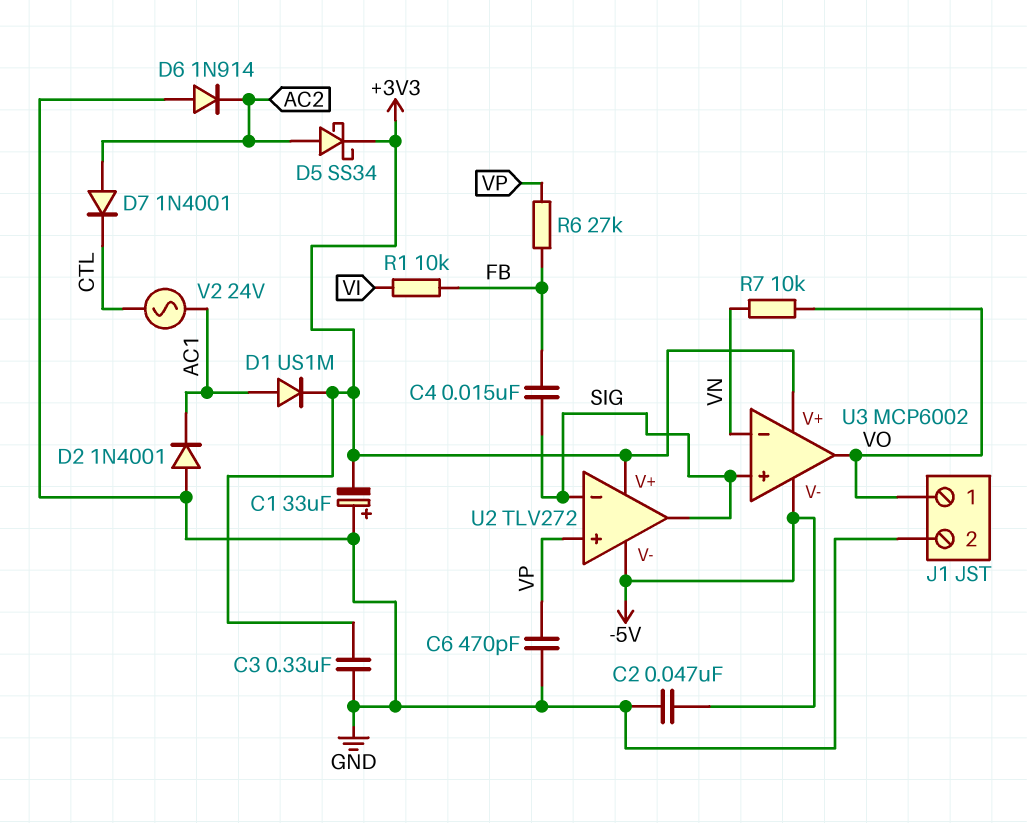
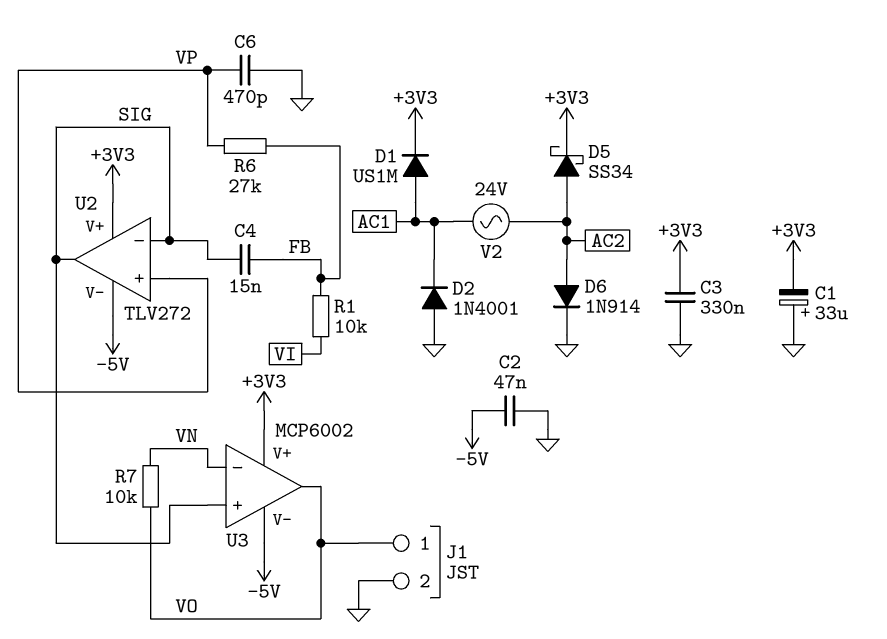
D6: diode 1N914 (A GND, K AC2) -> diode 1N914 (A AC2, K GND)
D7: diode 1N4001 (A AC2, K CTL) -> none
V2: AC 24V (AC1, CTL) -> AC 24V (AC1, AC2)

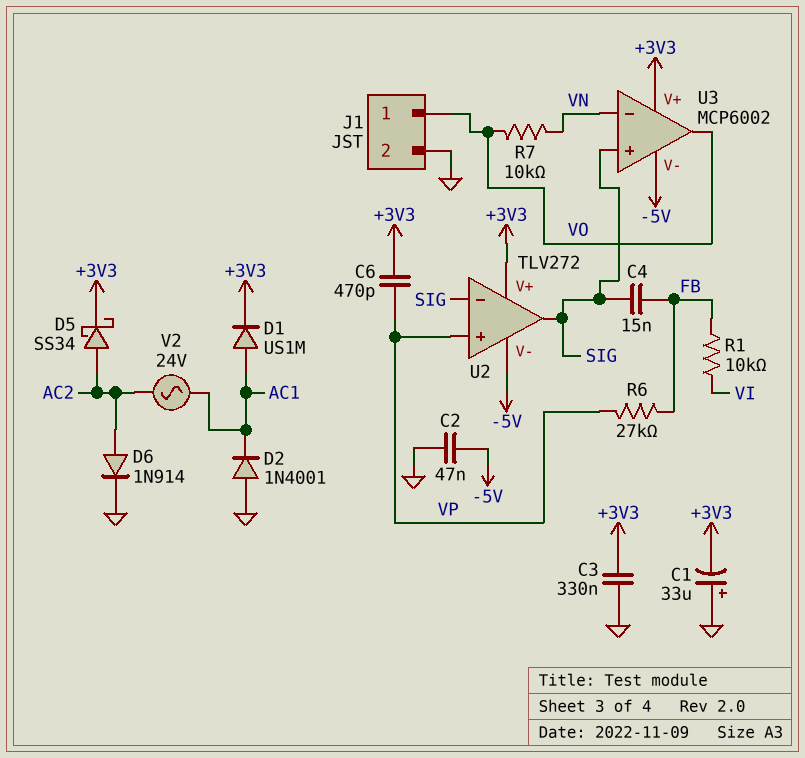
C6: 470pF (GND, VP) -> 470pF (+3V3, VP)

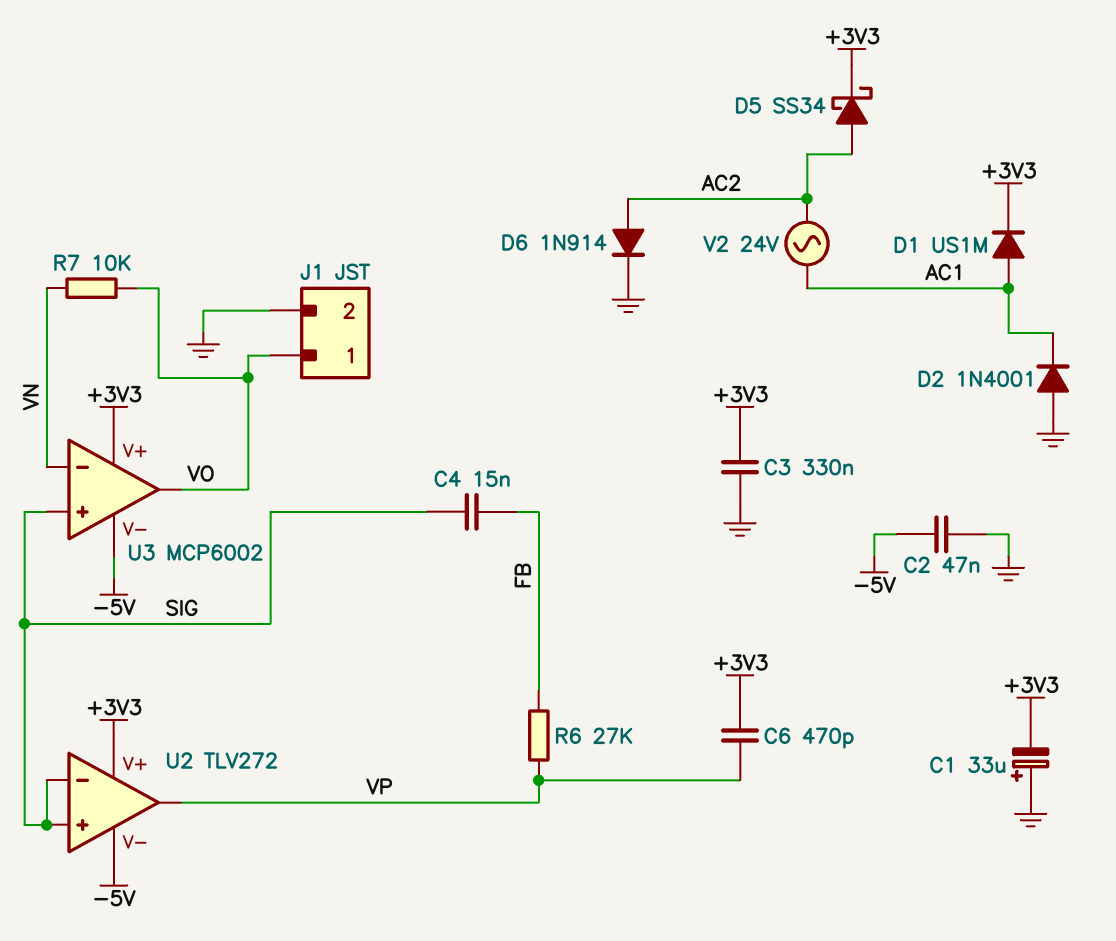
R1: 10k (FB, VI) -> none
U2 pin in+: VP -> SIG
U2 pin out: SIG -> VP

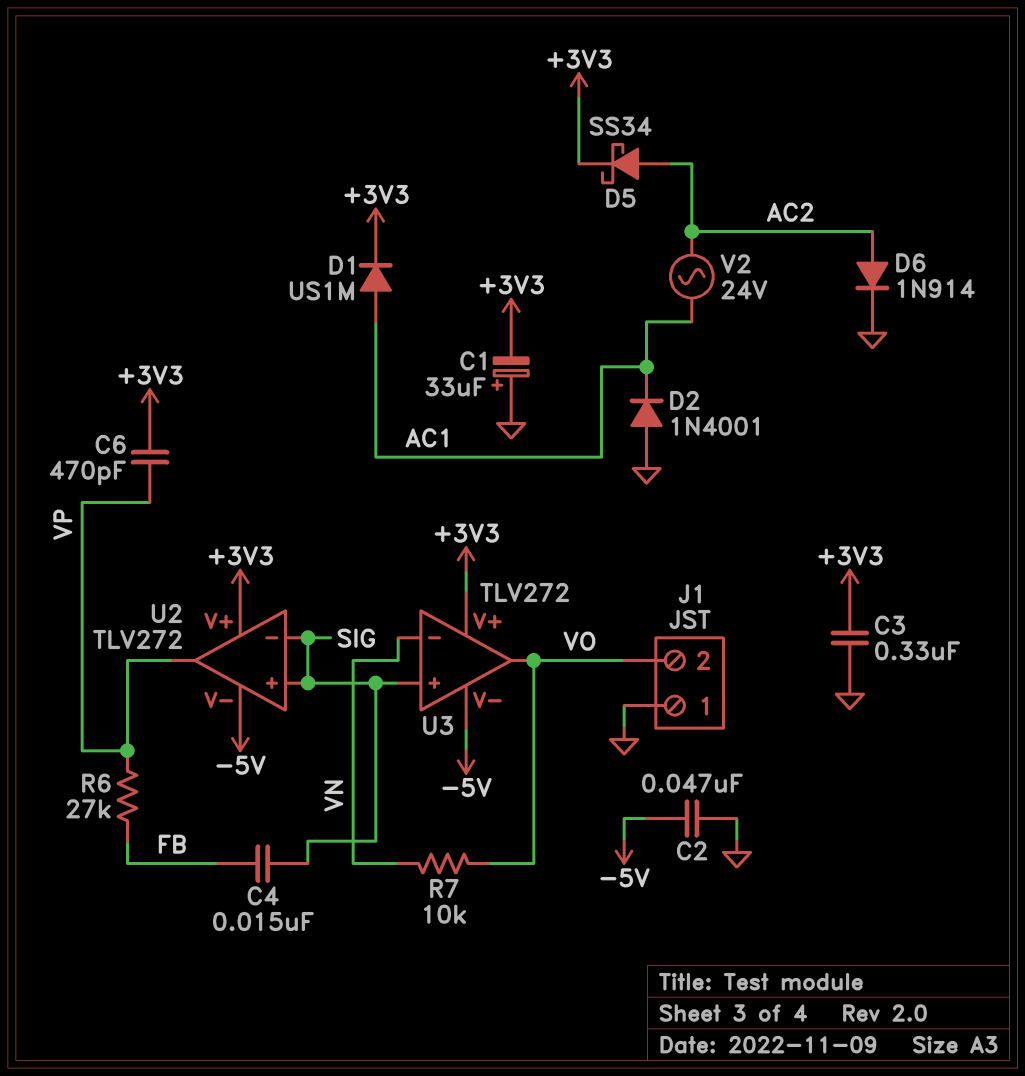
J1 pin 1: VO -> GND
J1 pin 2: GND -> VO
U3: MCP6002 -> TLV272

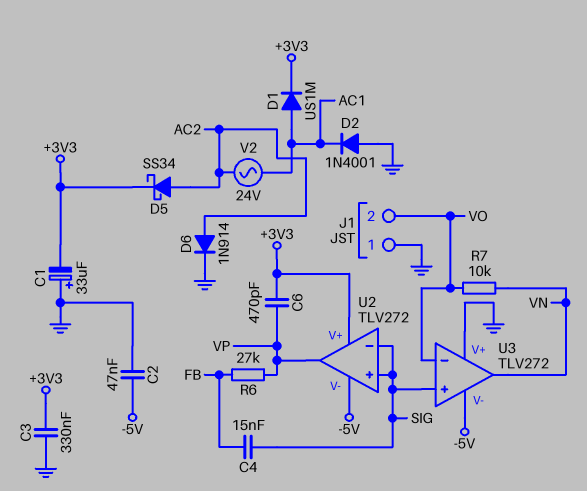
U3 pin V+: +3V3 -> GND
U3 pin in-: VN -> VO
U3 pin out: VO -> VN

